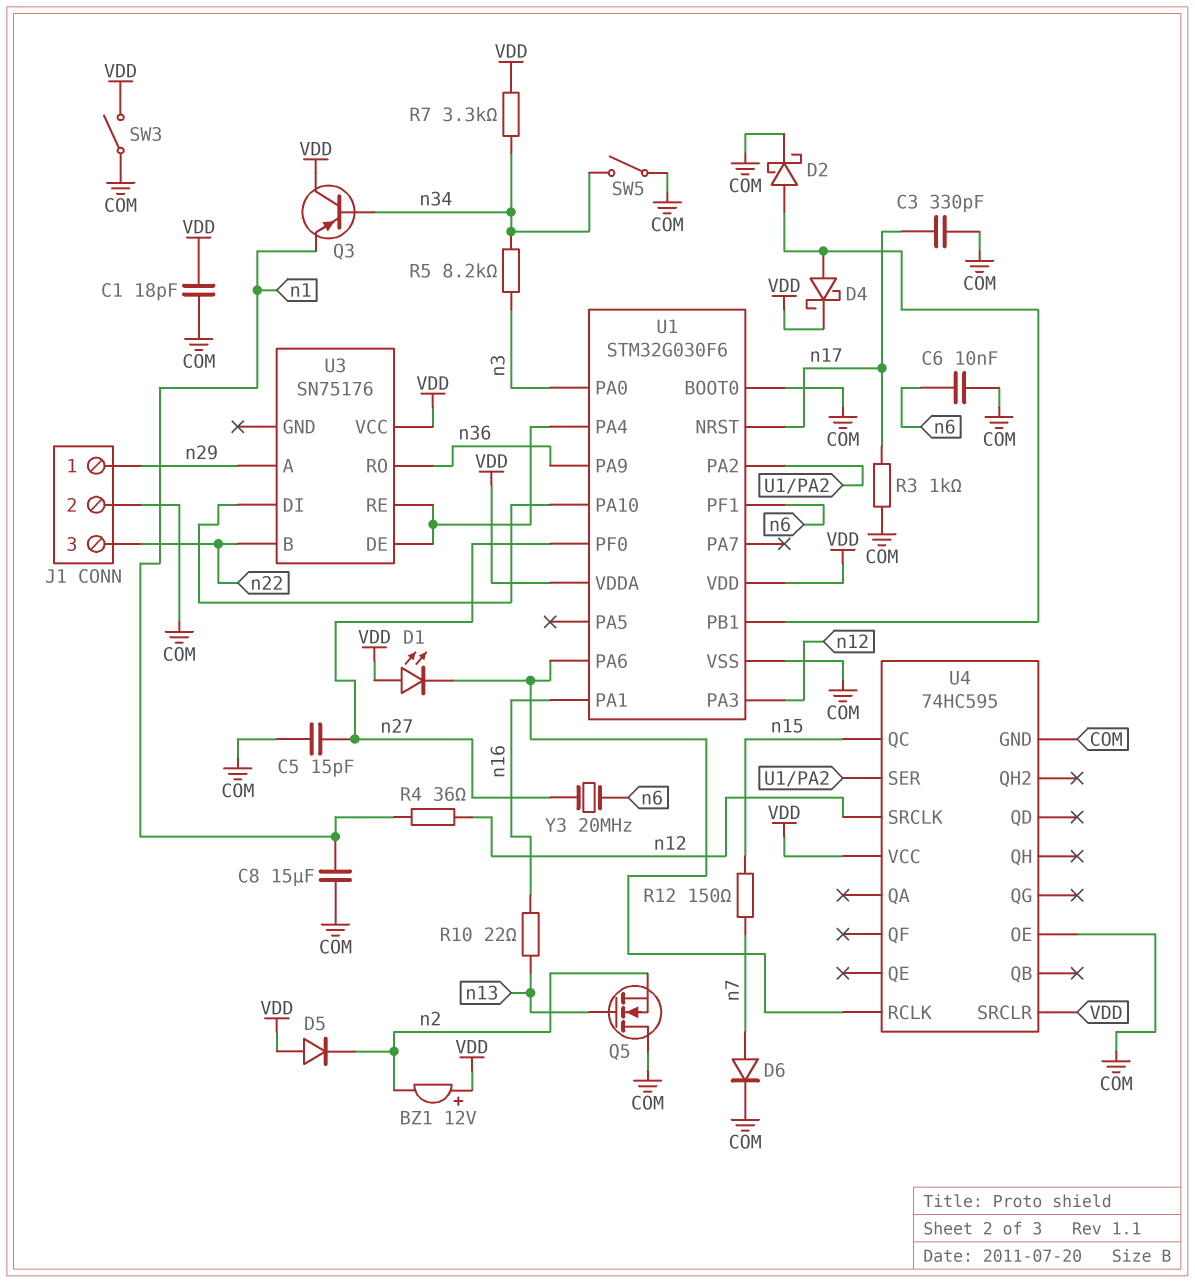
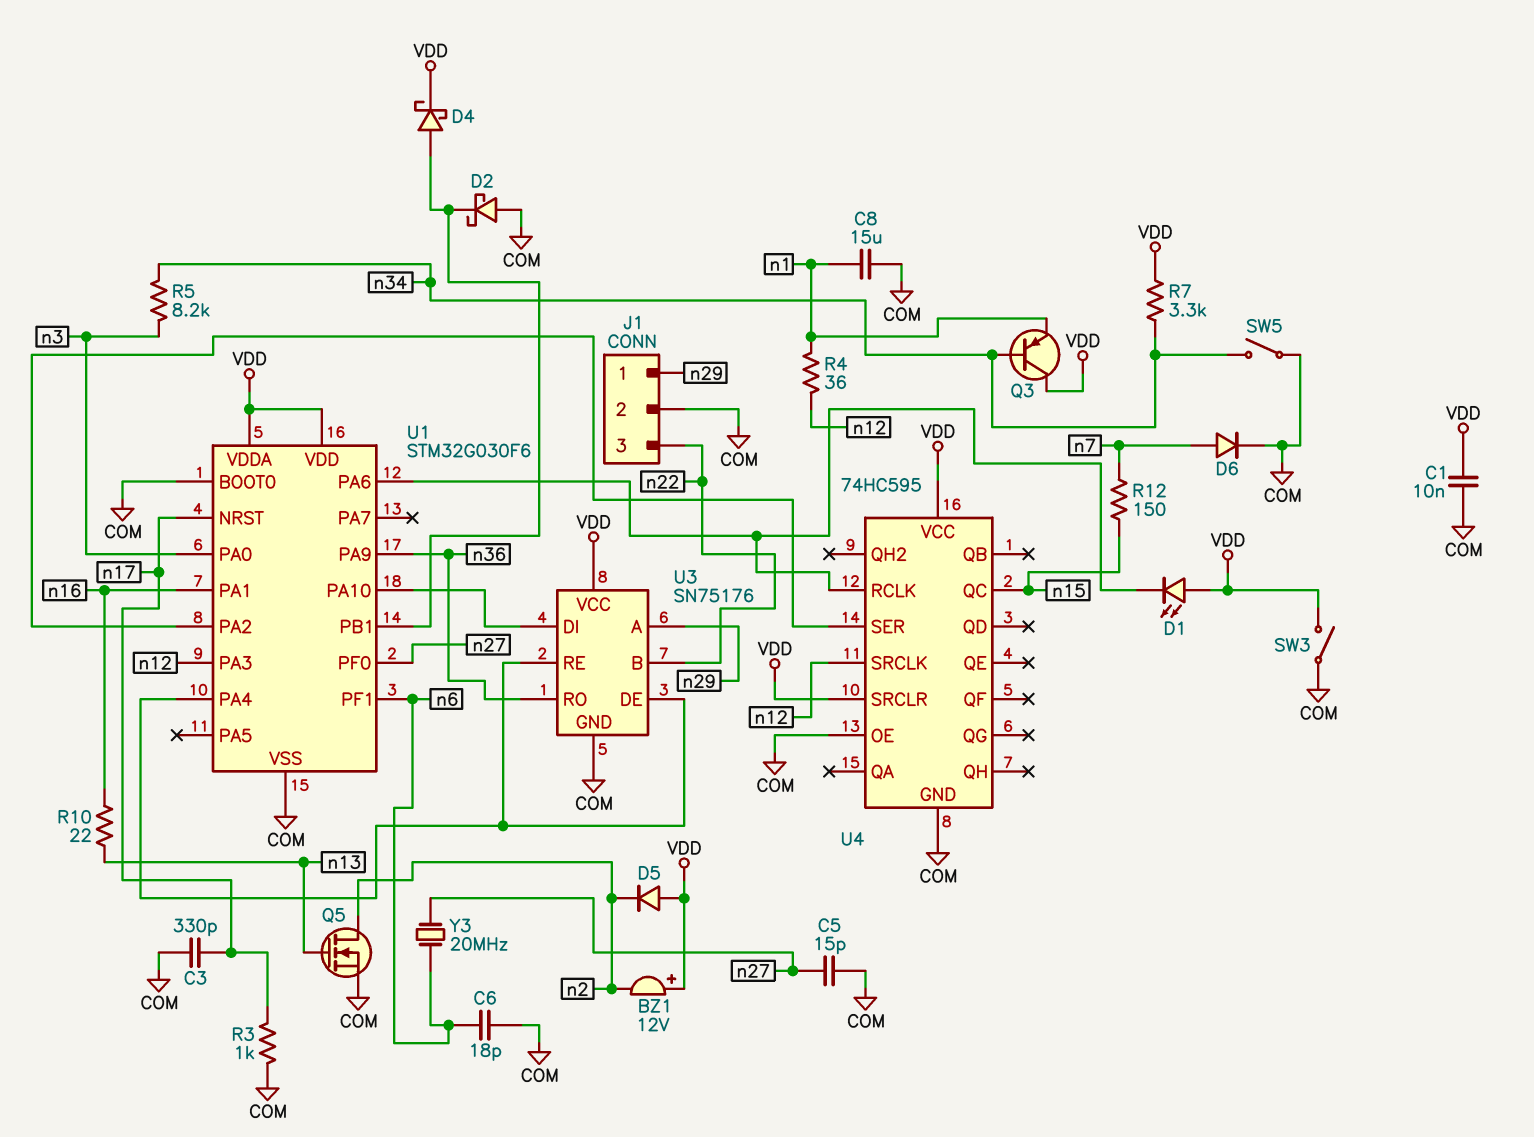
C1: 18pF (COM, VDD) -> 10nF (COM, VDD)
C6: 10nF (COM, n6) -> 18pF (COM, n6)
D2: schottky (A U1/PB1, K COM) -> schottky (A COM, K U1/PB1)
Q5: NMOS (G n13, D COM, S n2) -> NMOS (G n13, D n2, S COM)
U3 pin GND: none -> COM

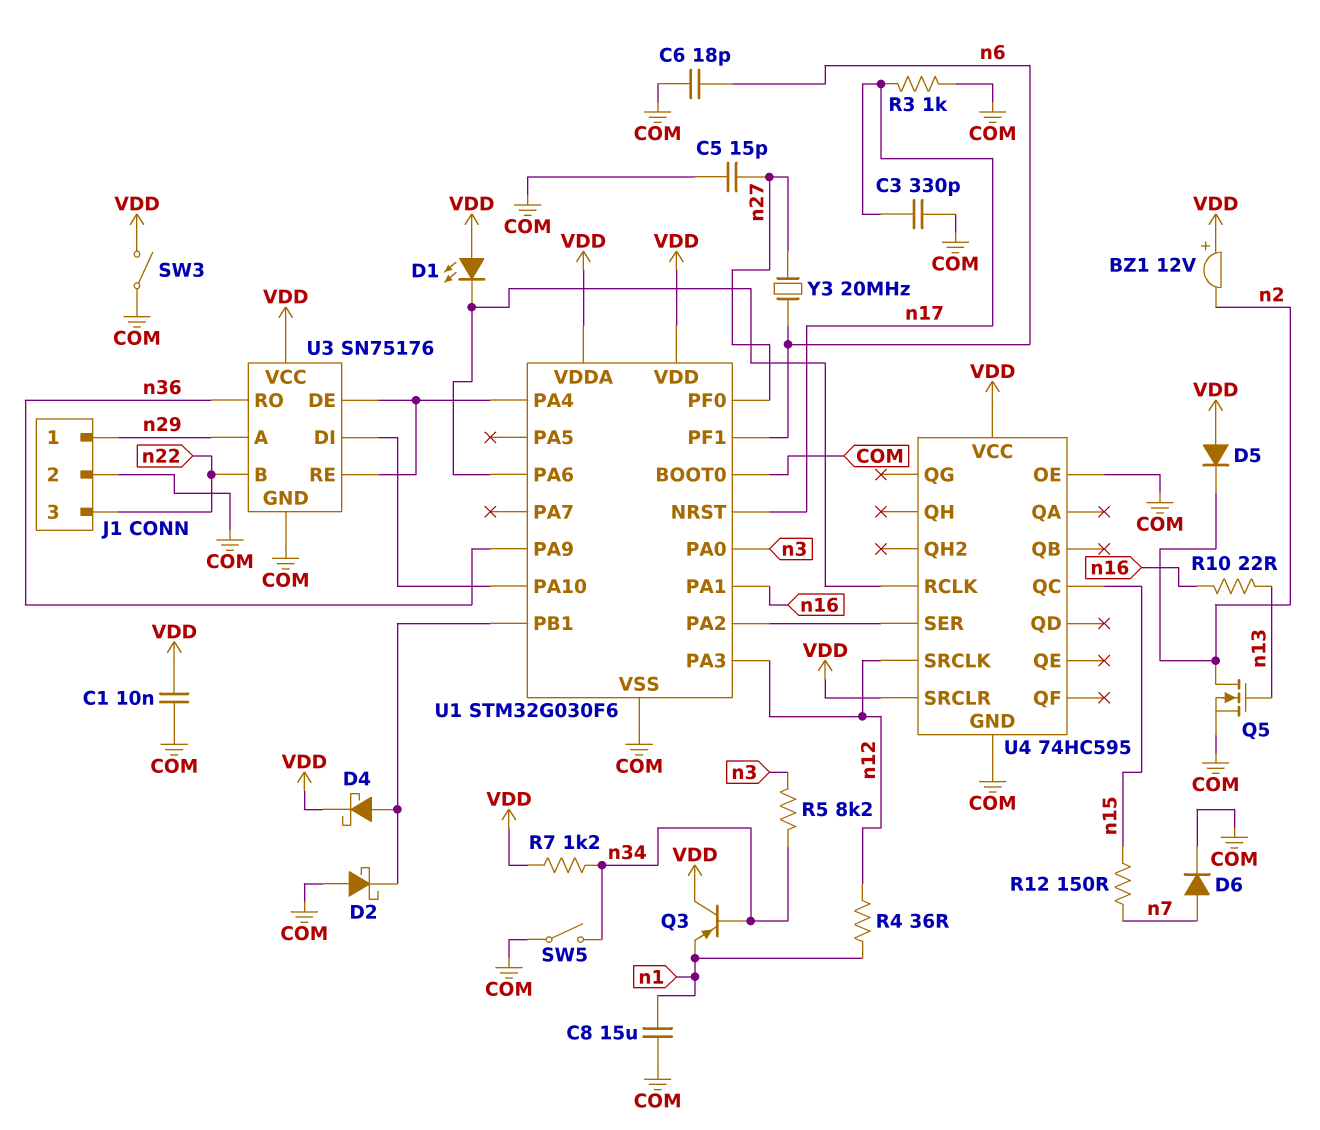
R7: 3.3k (VDD, n34) -> 1.2k (VDD, n34)

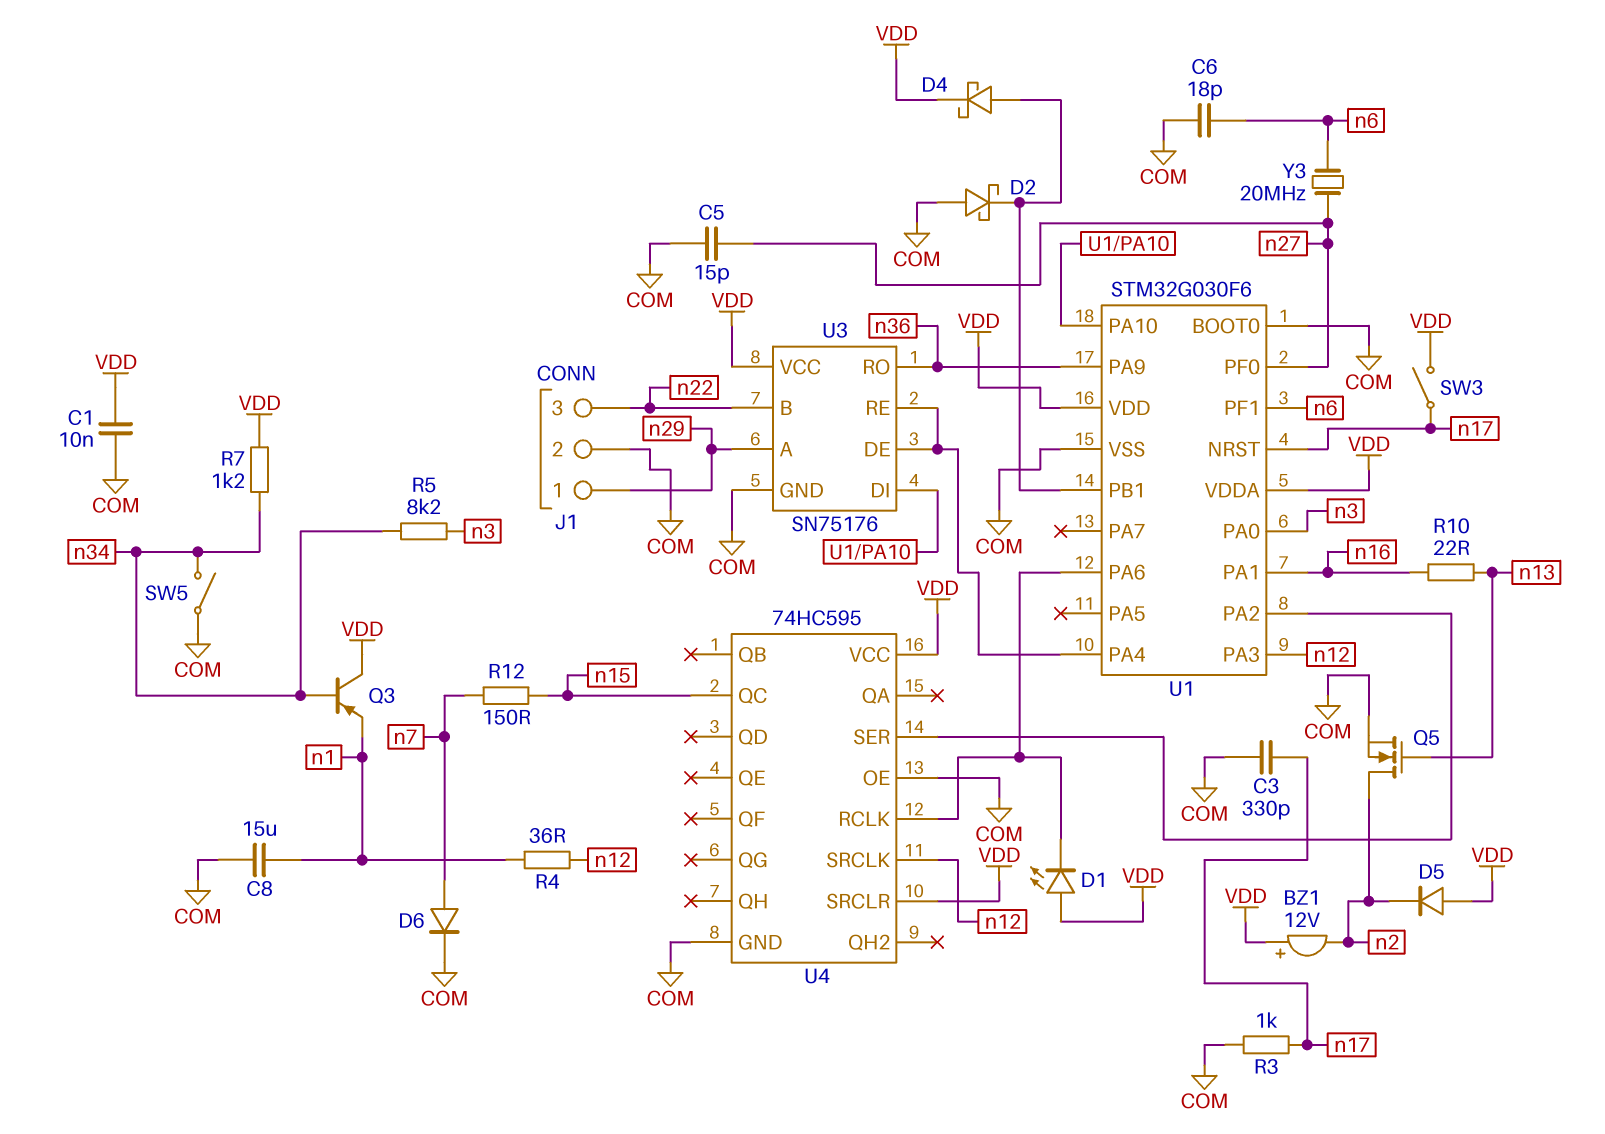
SW3: switch (COM, VDD) -> switch (VDD, n17)

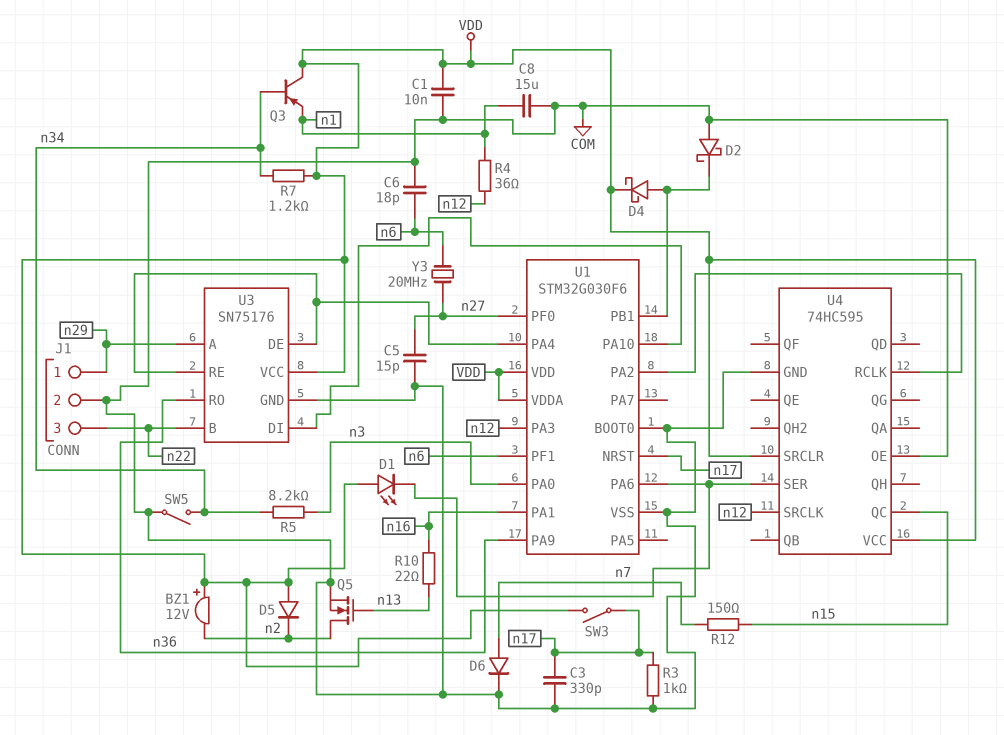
U4 pin RCLK: U1/PA6 -> U1/PA2
U4 pin SER: U1/PA2 -> U1/PA6

